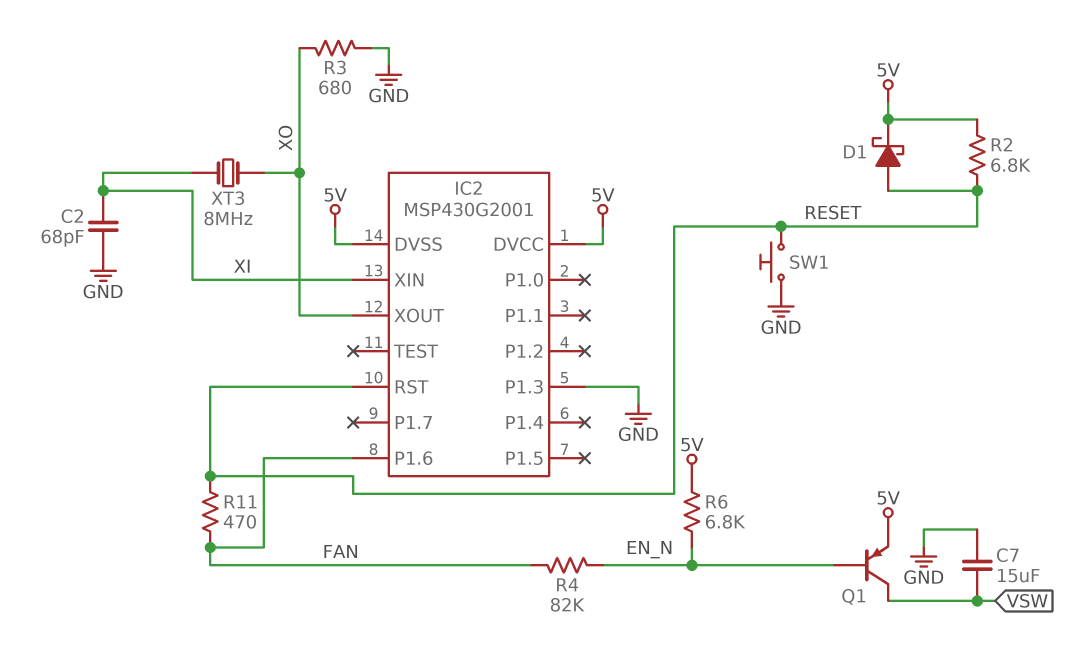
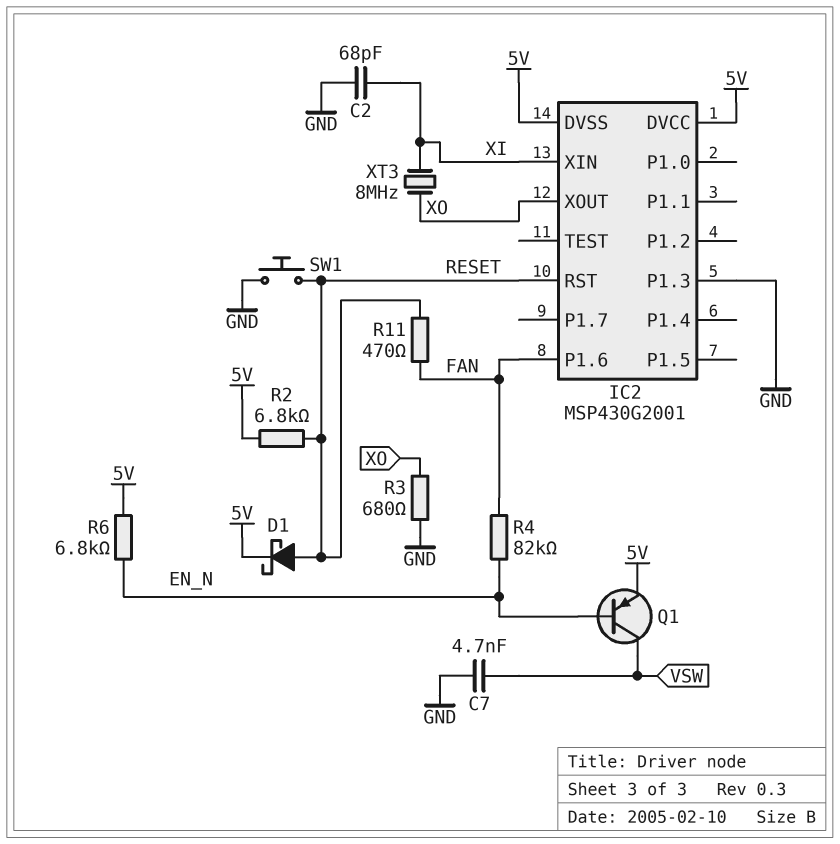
C7: 15uF (GND, VSW) -> 4.7nF (GND, VSW)

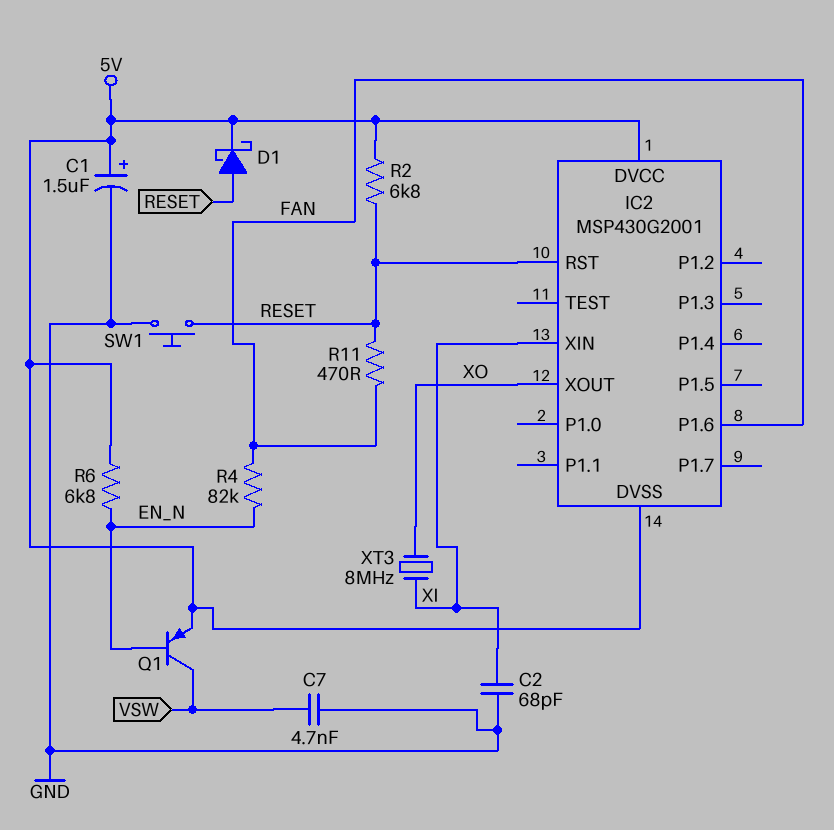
C1: none -> 1.5uF (plus 5V, minus GND)
IC2 pin P1.3: GND -> none
R3: 680 (GND, XO) -> none

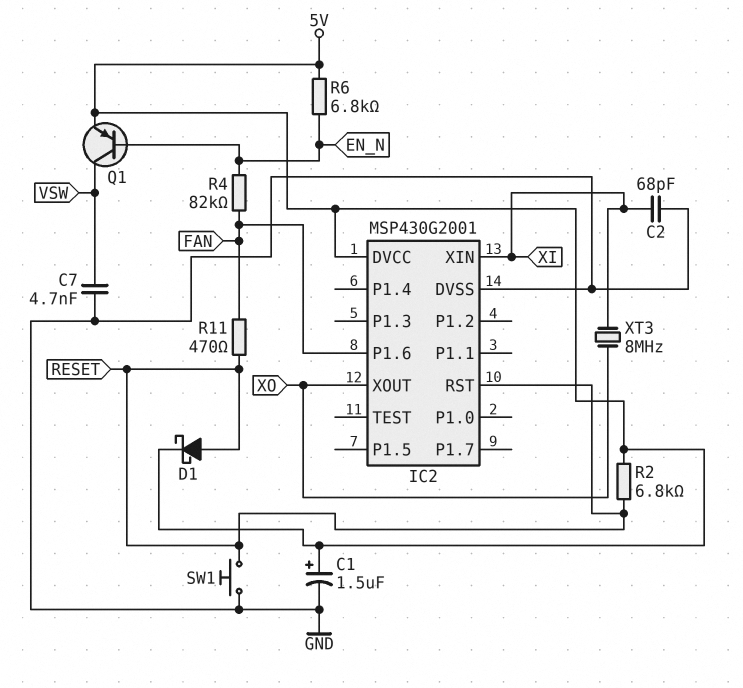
IC2 pin DVSS: 5V -> GND

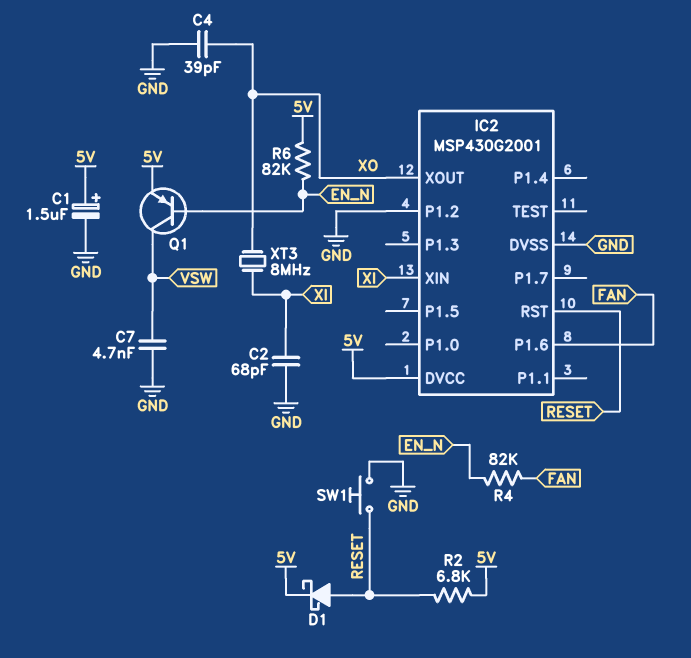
C4: none -> 39pF (GND, XO)
IC2 pin P1.2: none -> GND
R6: 6.8k (5V, EN_N) -> 82k (5V, EN_N)
R11: 470 (FAN, RESET) -> none

